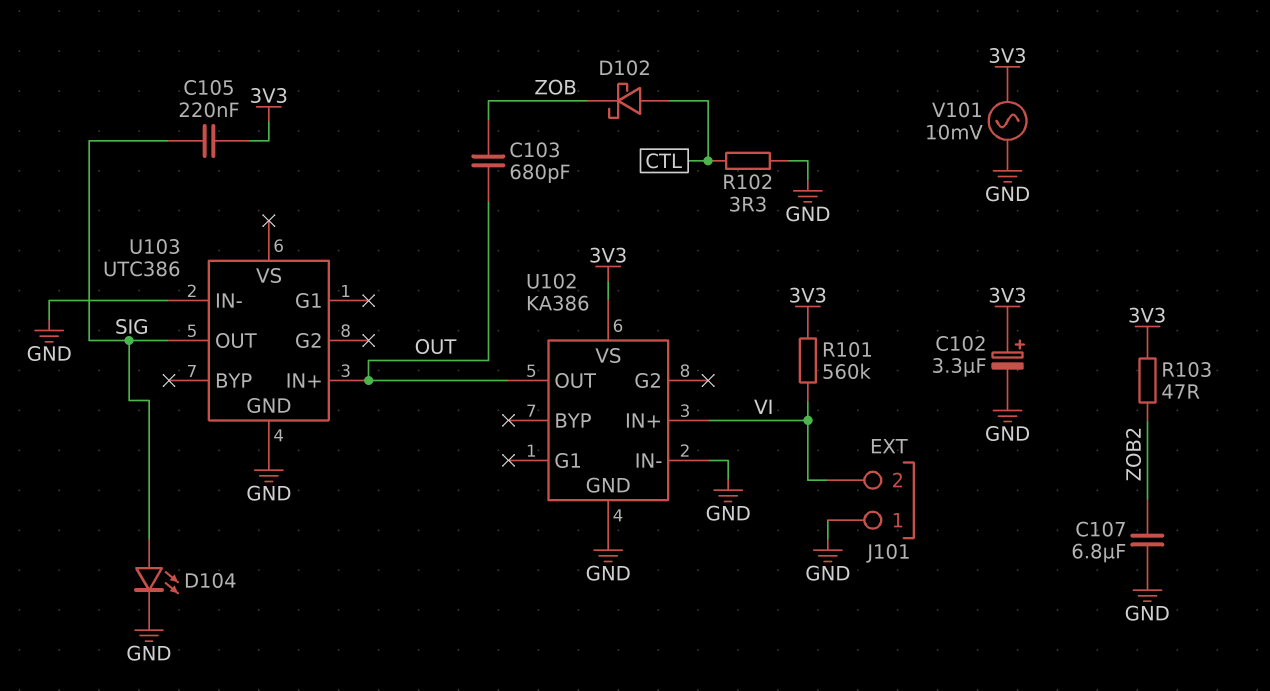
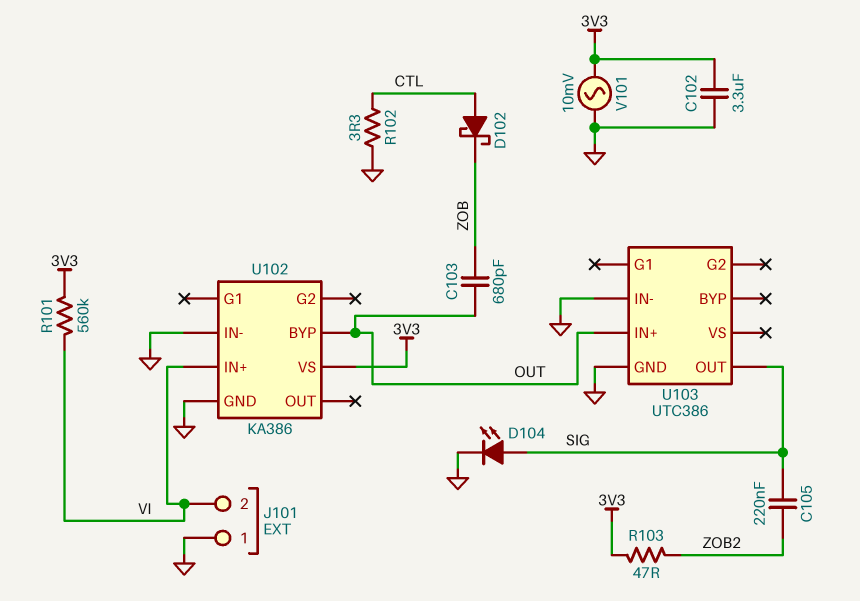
C102: 3.3uF (plus 3V3, minus GND) -> 3.3uF (3V3, GND)
C105: 220nF (3V3, SIG) -> 220nF (SIG, ZOB2)
C107: 6.8uF (GND, ZOB2) -> none
U102 pin BYP: none -> OUT
U102 pin OUT: OUT -> none

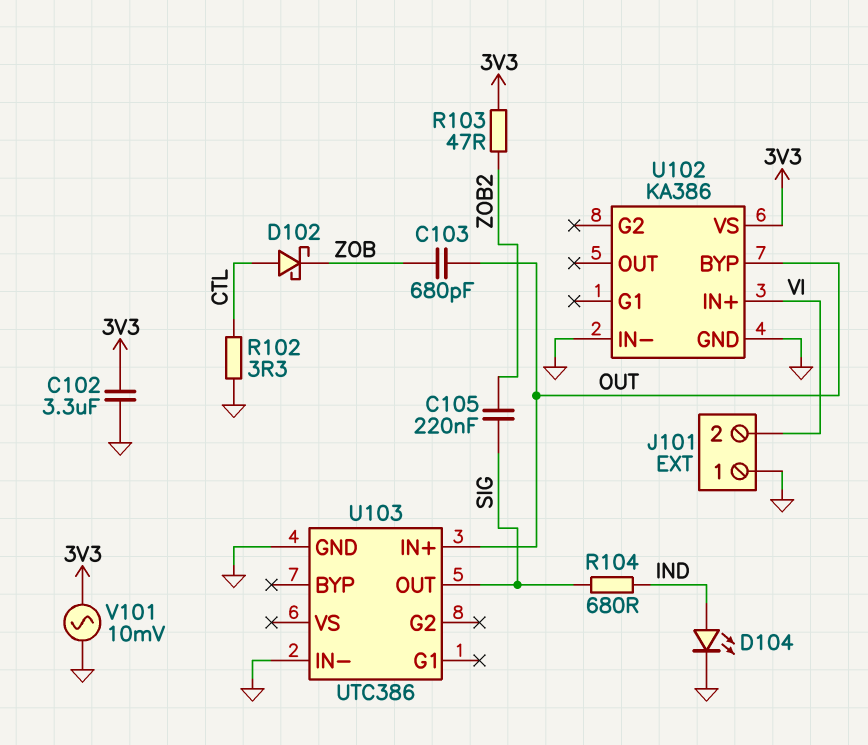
D104: LED (A SIG, K GND) -> LED (A IND, K GND)
R101: 560k (3V3, VI) -> none
R104: none -> 680 (IND, SIG)

